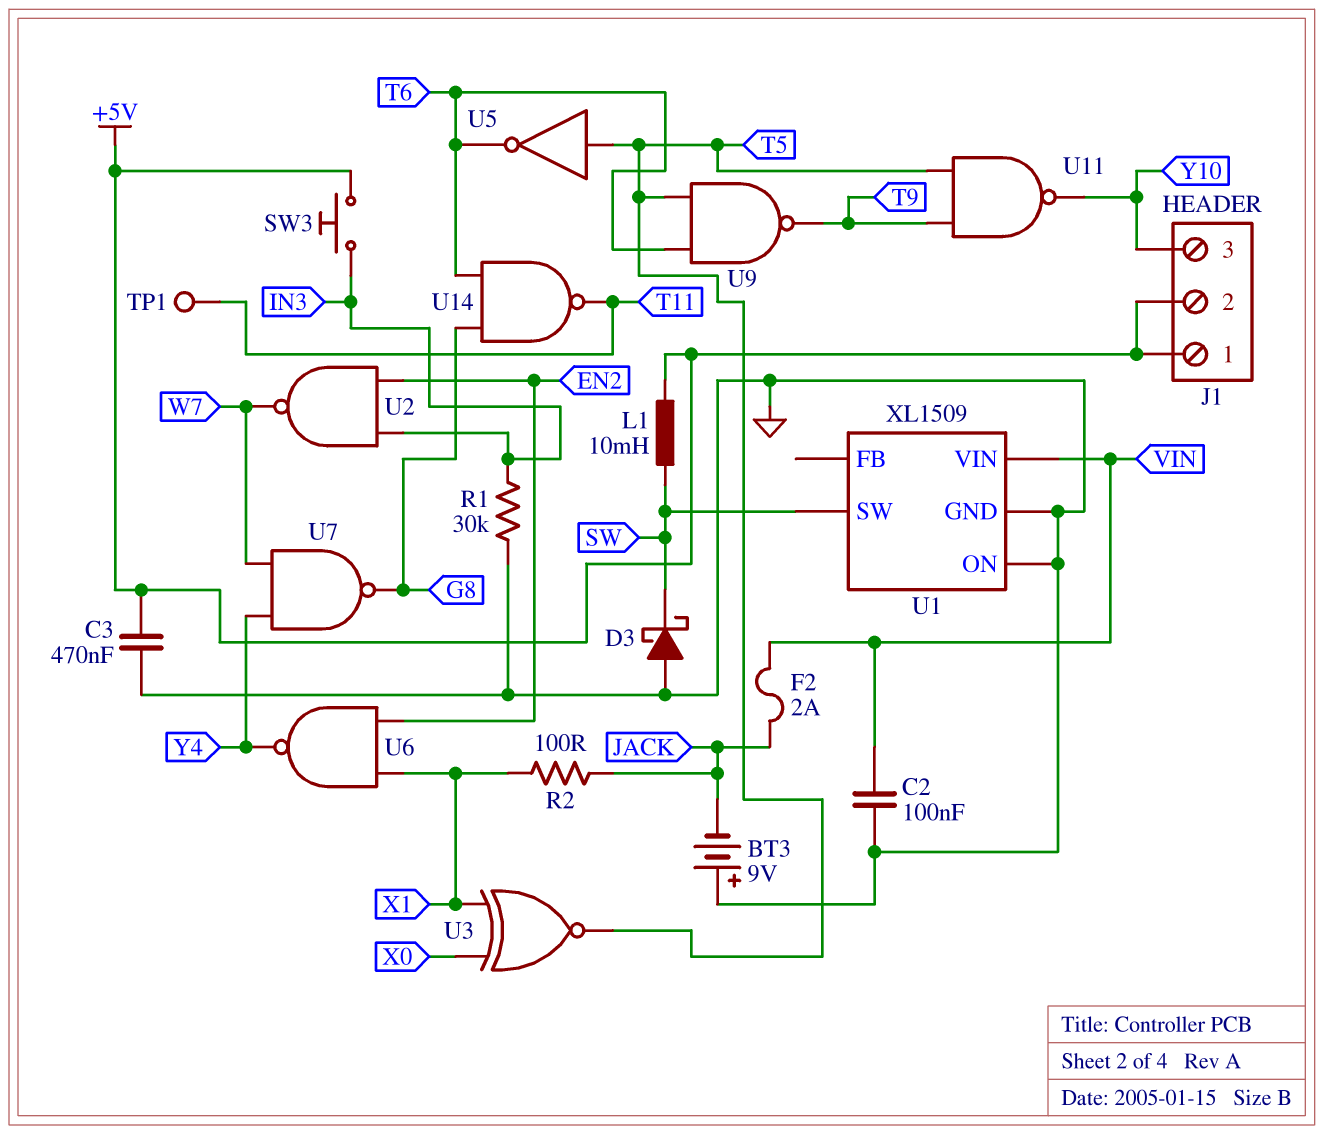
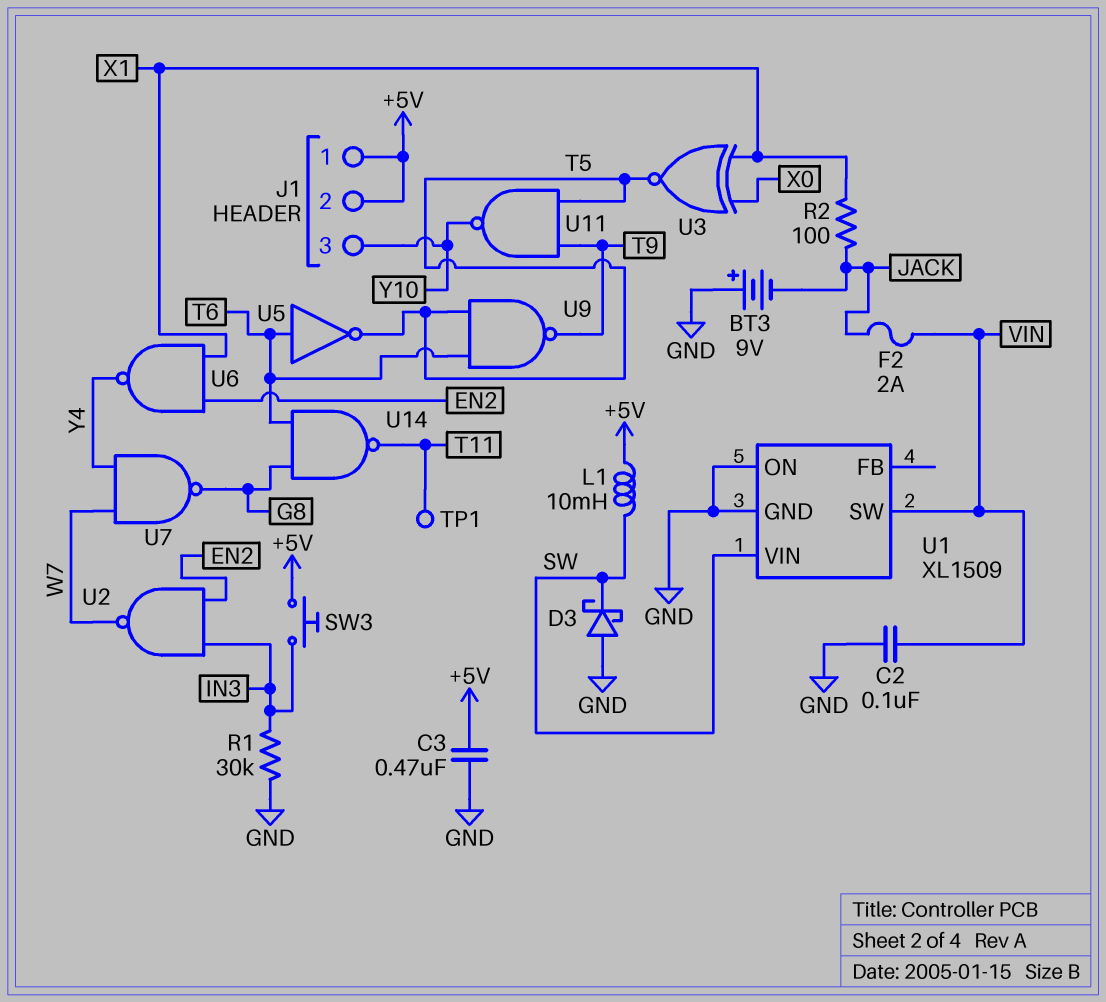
U1 pin SW: SW -> VIN
U1 pin VIN: VIN -> SW
U5: NOT (in T5, out T6) -> NOT (in T6, out T5)

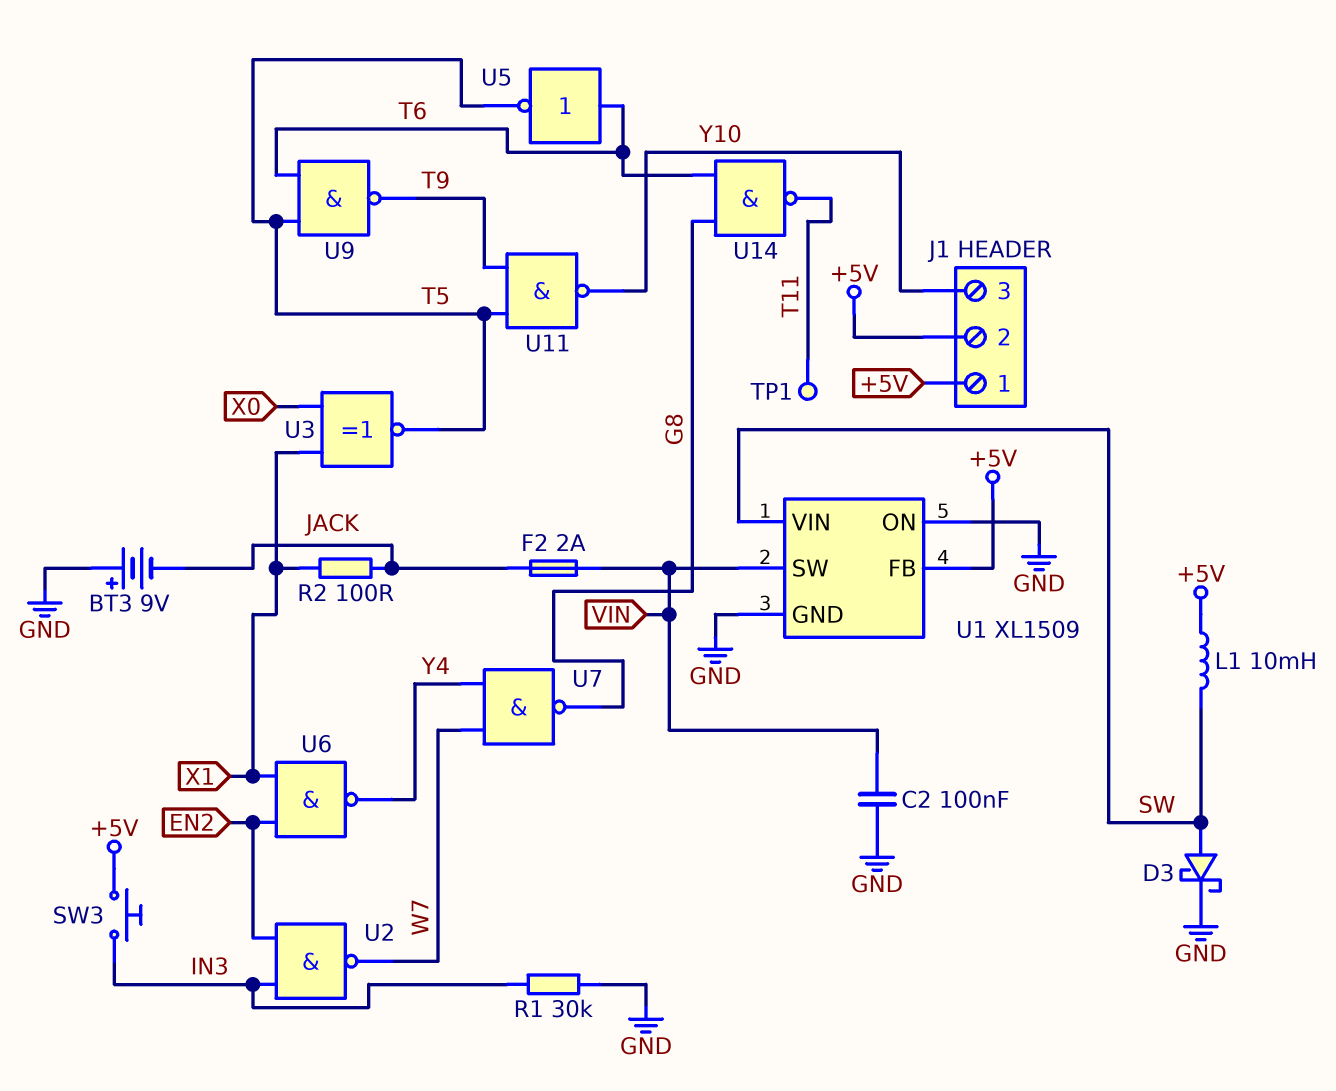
C3: 470nF (+5V, GND) -> none
D3: schottky (A GND, K SW) -> schottky (A SW, K GND)
U1 pin FB: none -> +5V

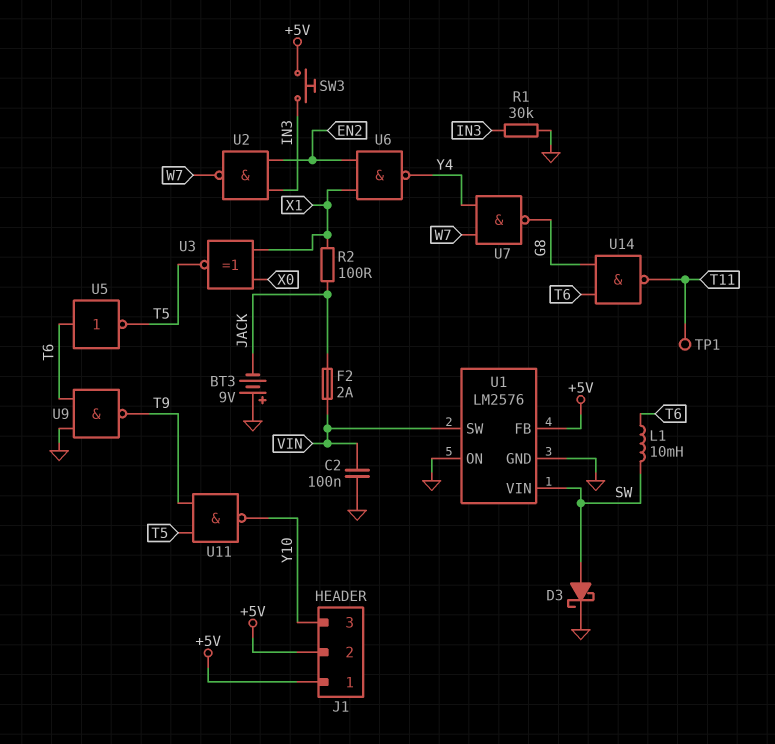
L1: 10mH (+5V, SW) -> 10mH (SW, T6)
U1: XL1509 -> LM2576
U9: NAND (in T5, in T6, out T9) -> NAND (in GND, in T6, out T9)

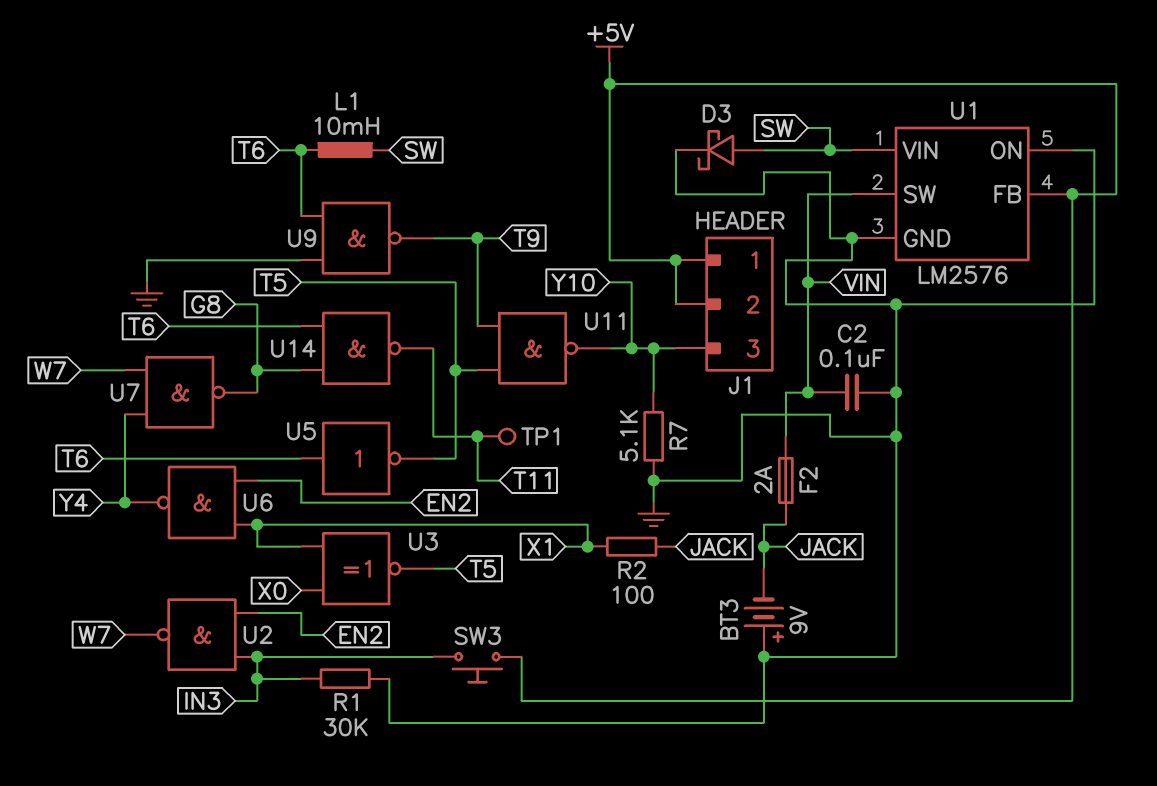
R7: none -> 5.1k (GND, Y10)

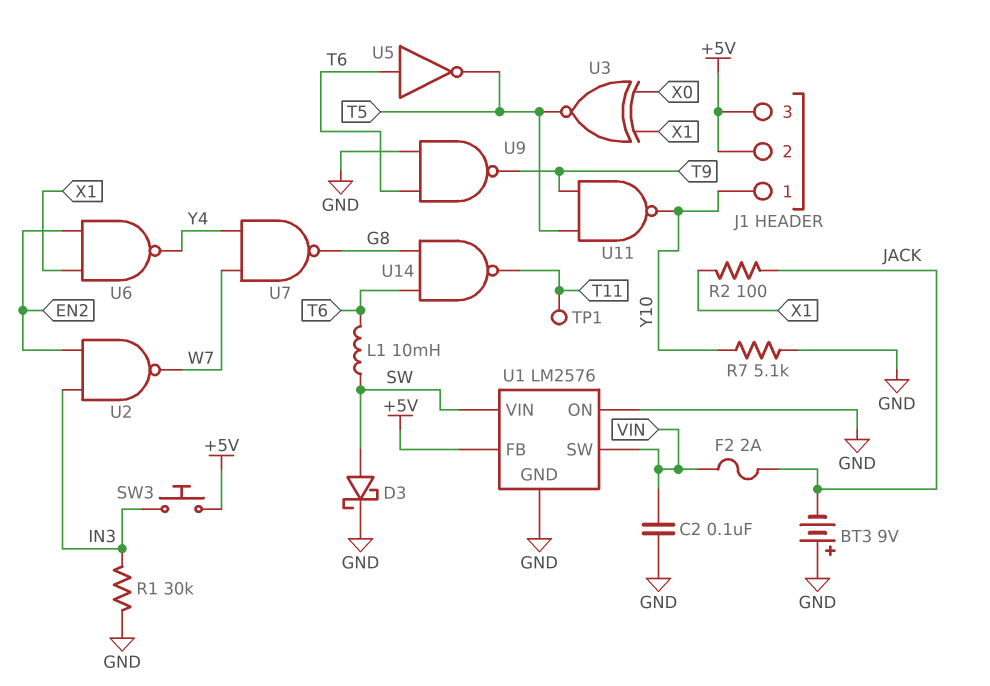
J1 pin 1: +5V -> Y10
J1 pin 3: Y10 -> +5V

